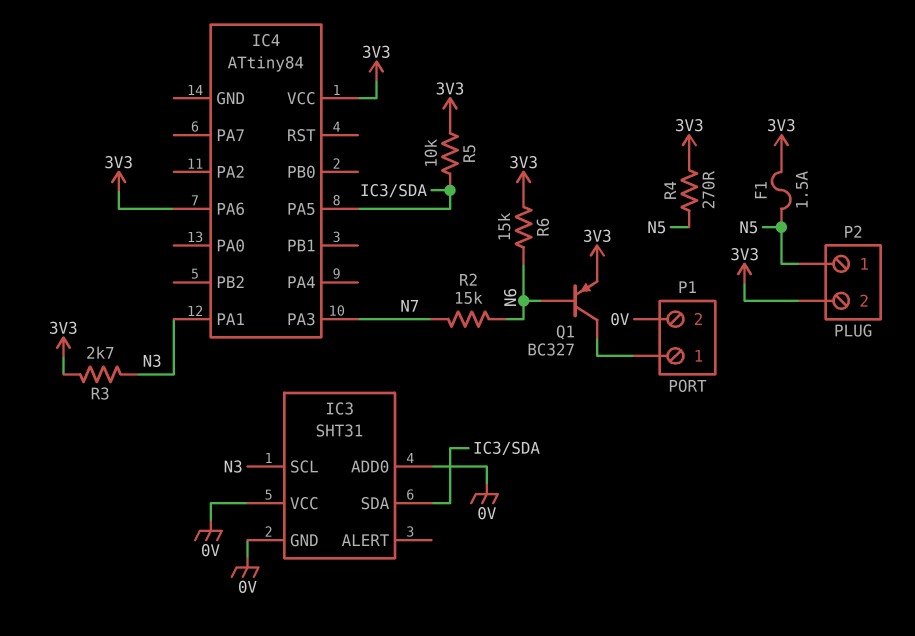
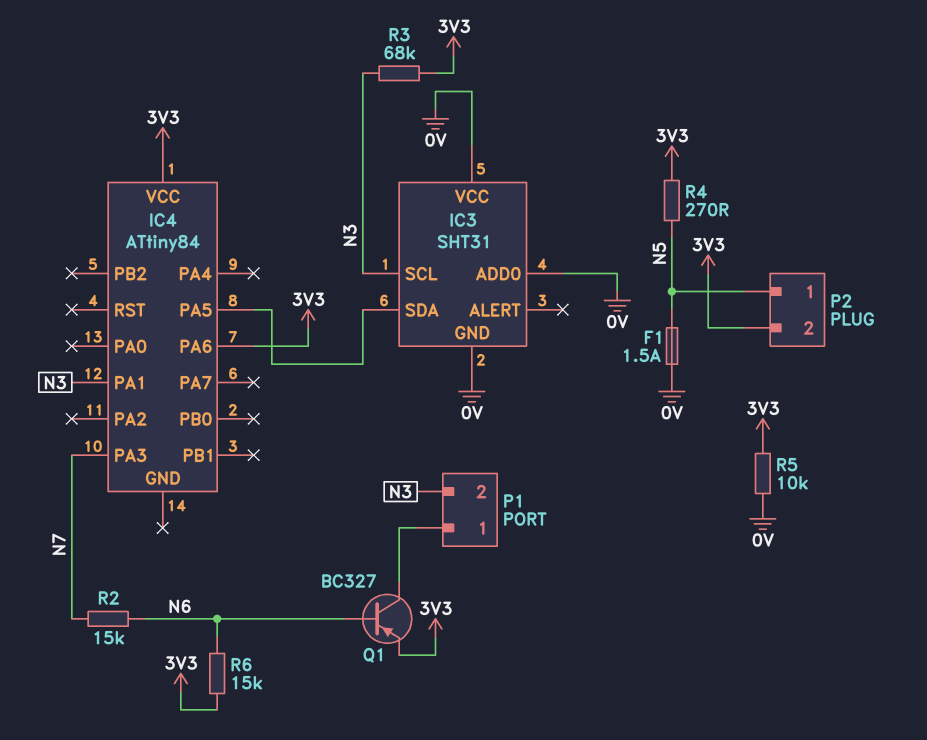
F1: 1.5A (3V3, N5) -> 1.5A (0V, N5)
P1 pin 2: 0V -> N3
R3: 2.7k (3V3, N3) -> 68k (3V3, N3)
R5: 10k (3V3, IC3/SDA) -> 10k (0V, 3V3)

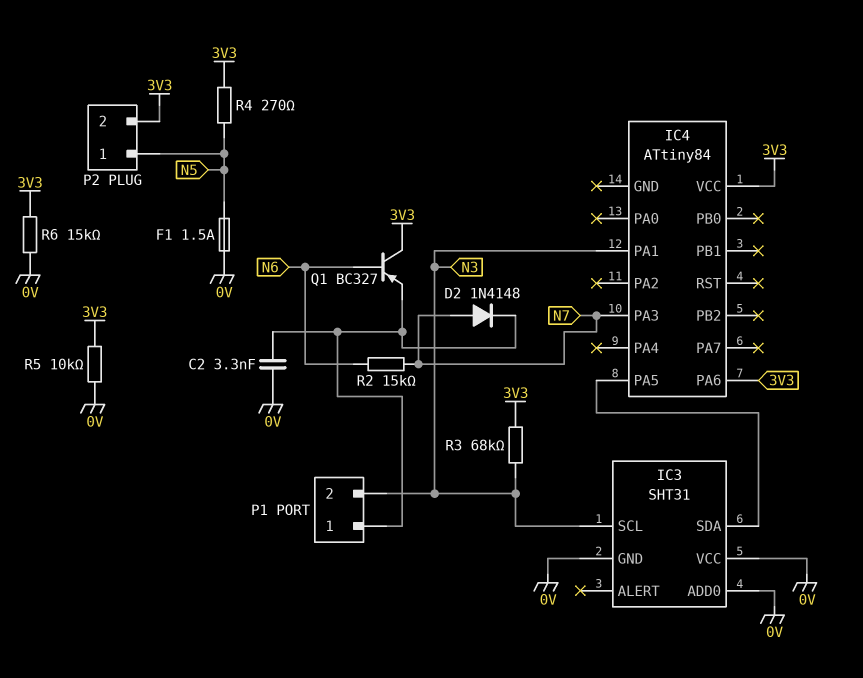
C2: none -> 3.3nF (0V, P1/1)
D2: none -> diode 1N4148 (A N7, K P1/1)
Q1: PNP BC327 (B N6, C P1/1, E 3V3) -> PNP BC327 (B N6, C 3V3, E P1/1)
R6: 15k (3V3, N6) -> 15k (0V, 3V3)

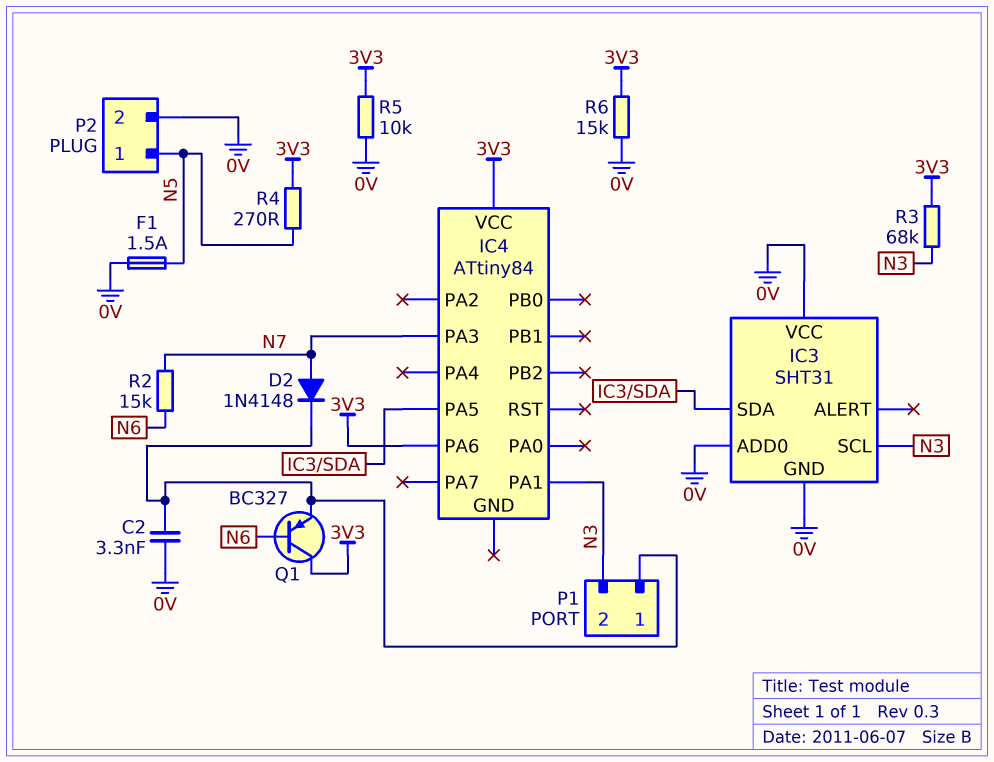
P2 pin 2: 3V3 -> 0V

